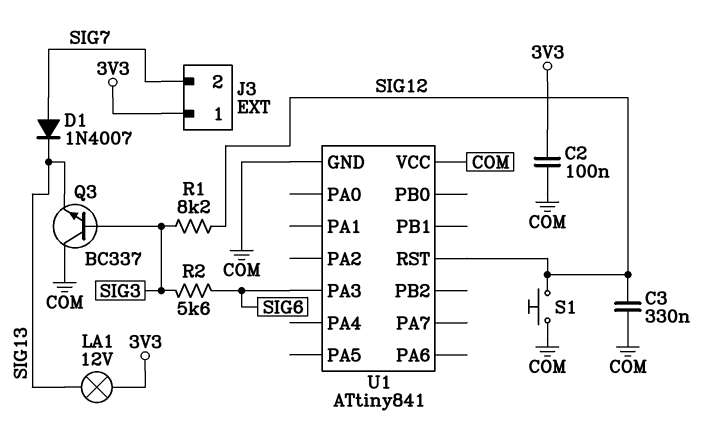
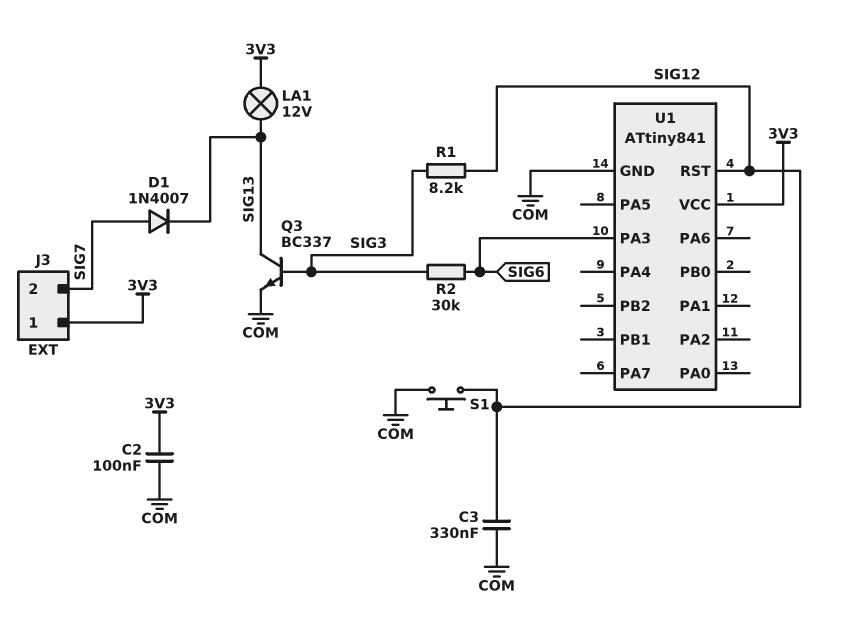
Q3: NPN BC337 (B SIG3, C COM, E SIG13) -> NPN BC337 (B SIG3, C SIG13, E COM)
R2: 5.6k (SIG3, SIG6) -> 30k (SIG3, SIG6)
U1 pin VCC: COM -> 3V3

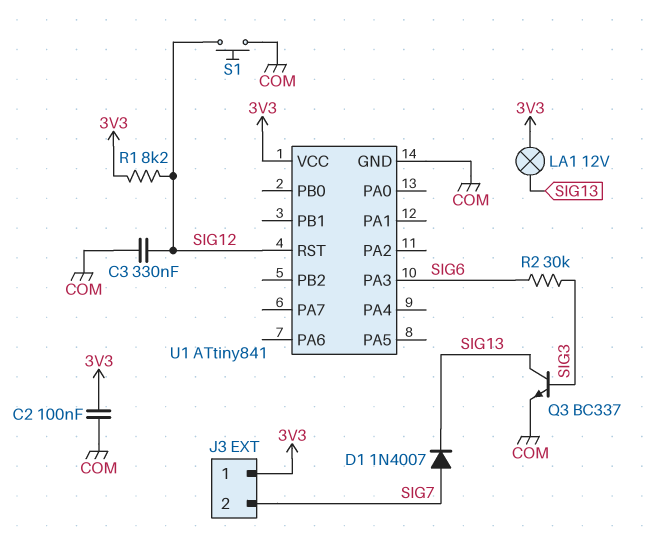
R1: 8.2k (SIG3, SIG12) -> 8.2k (3V3, SIG12)

